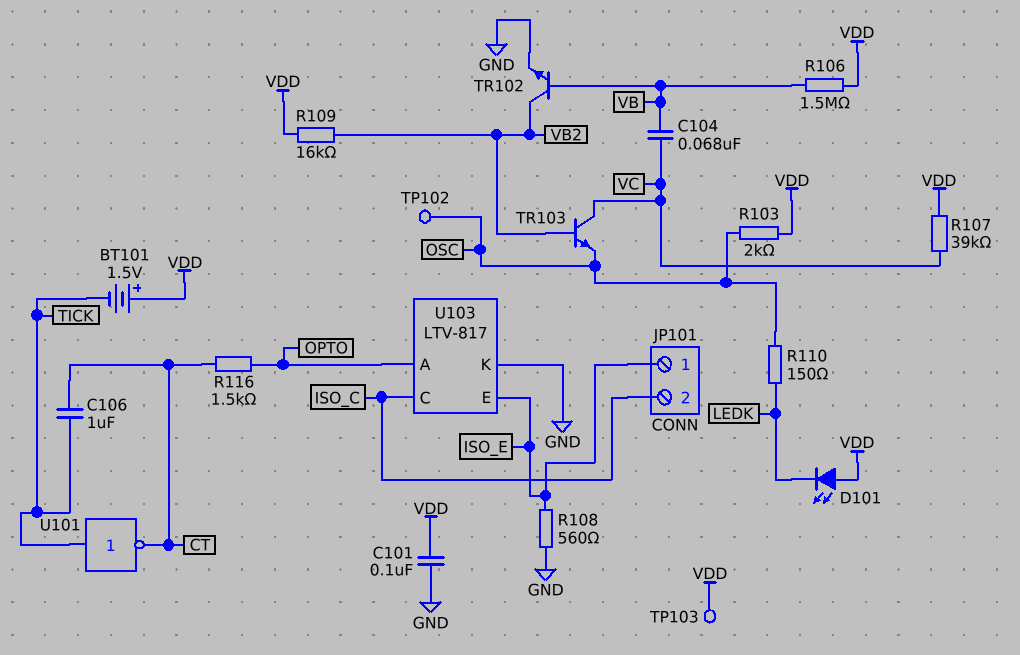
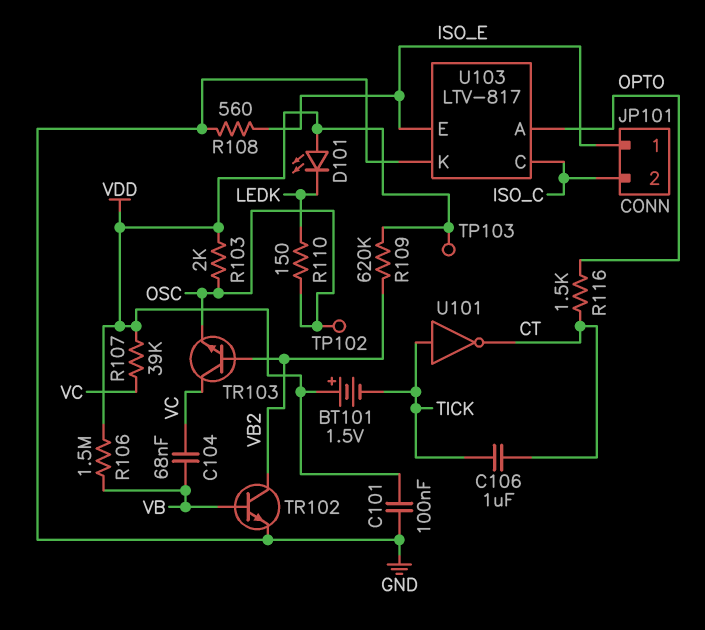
R109: 16k (VB2, VDD) -> 620k (VB2, VDD)

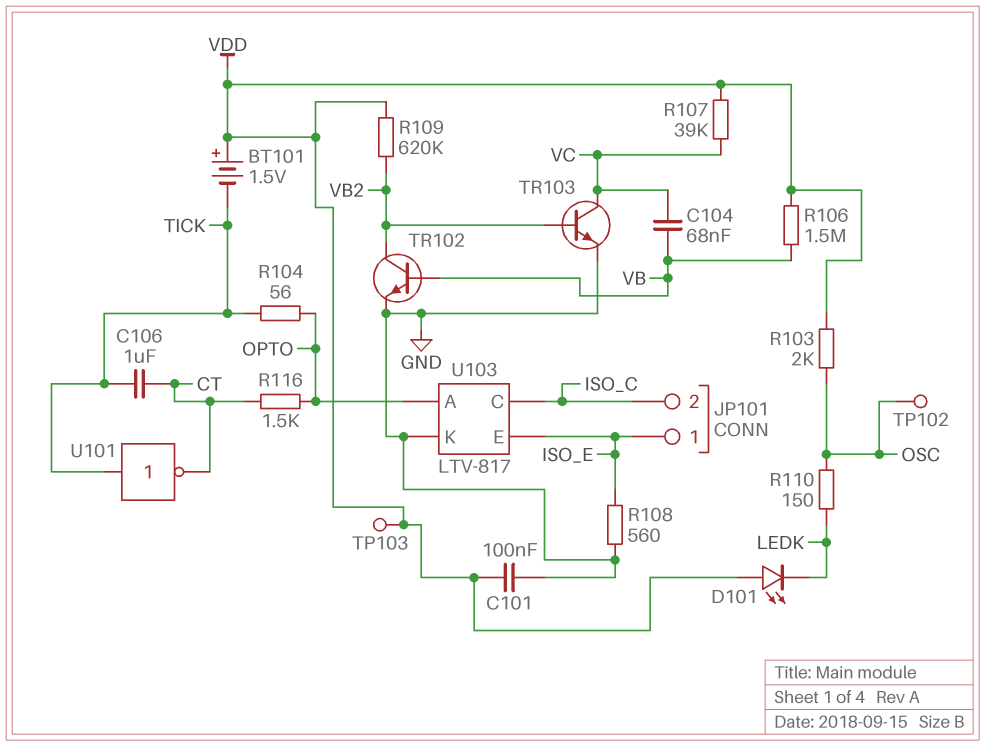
R104: none -> 56 (OPTO, TICK)
TR103: NPN (B VB2, C VC, E OSC) -> NPN (B VB2, C VC, E GND)

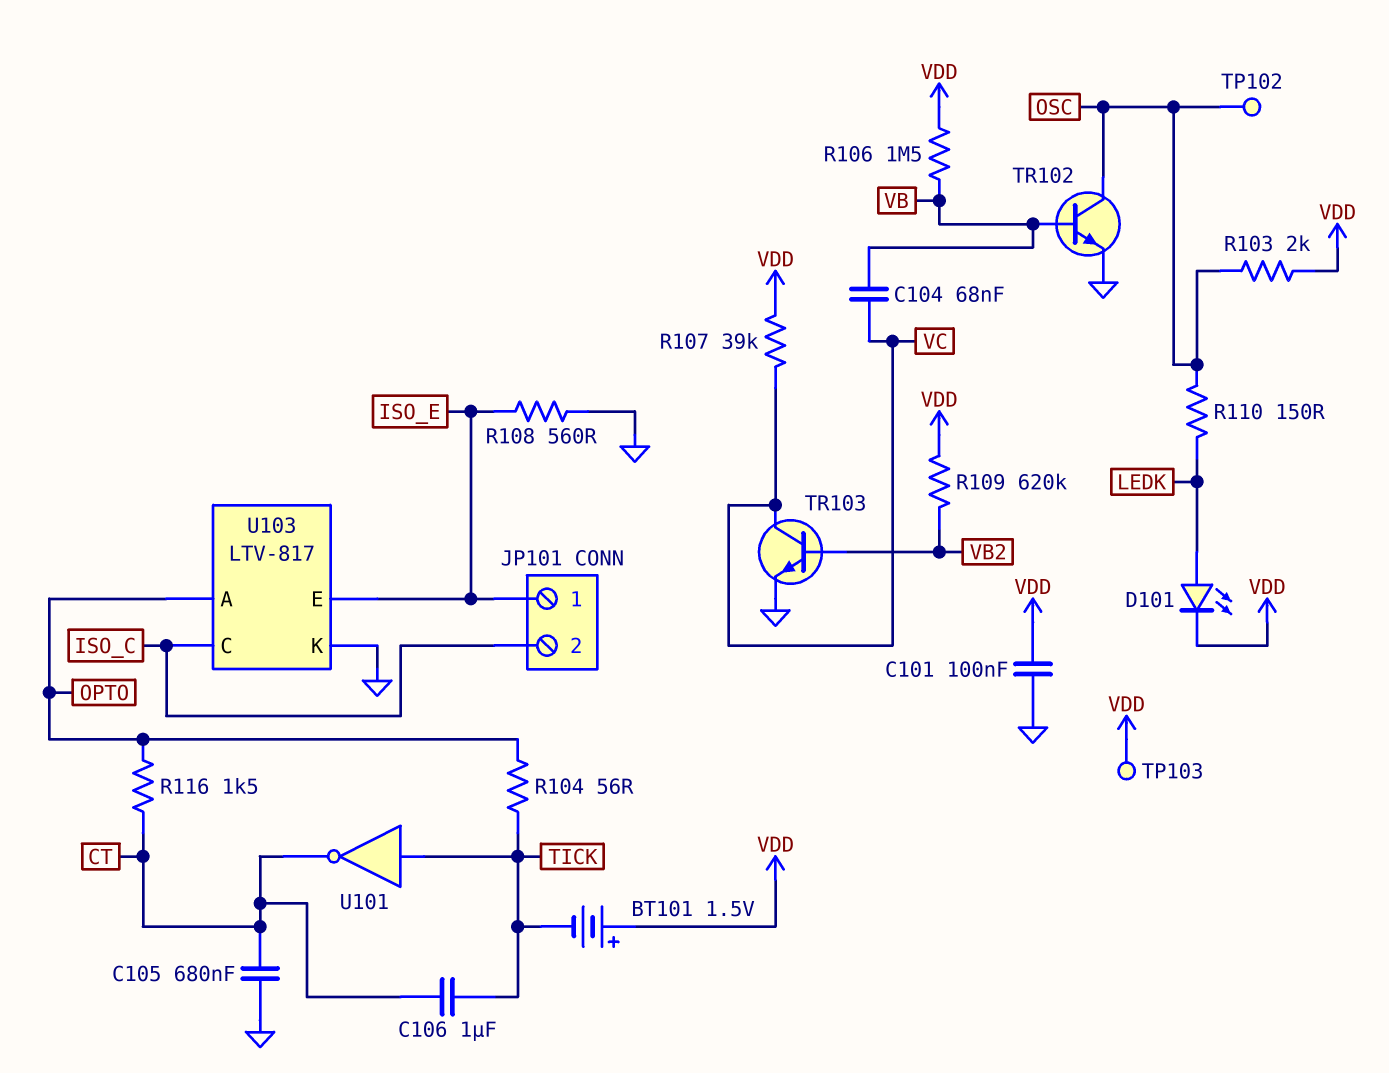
C105: none -> 680nF (CT, GND)
D101: LED (A VDD, K LEDK) -> LED (A LEDK, K VDD)
TR102: NPN (B VB, C VB2, E GND) -> NPN (B VB, C OSC, E GND)

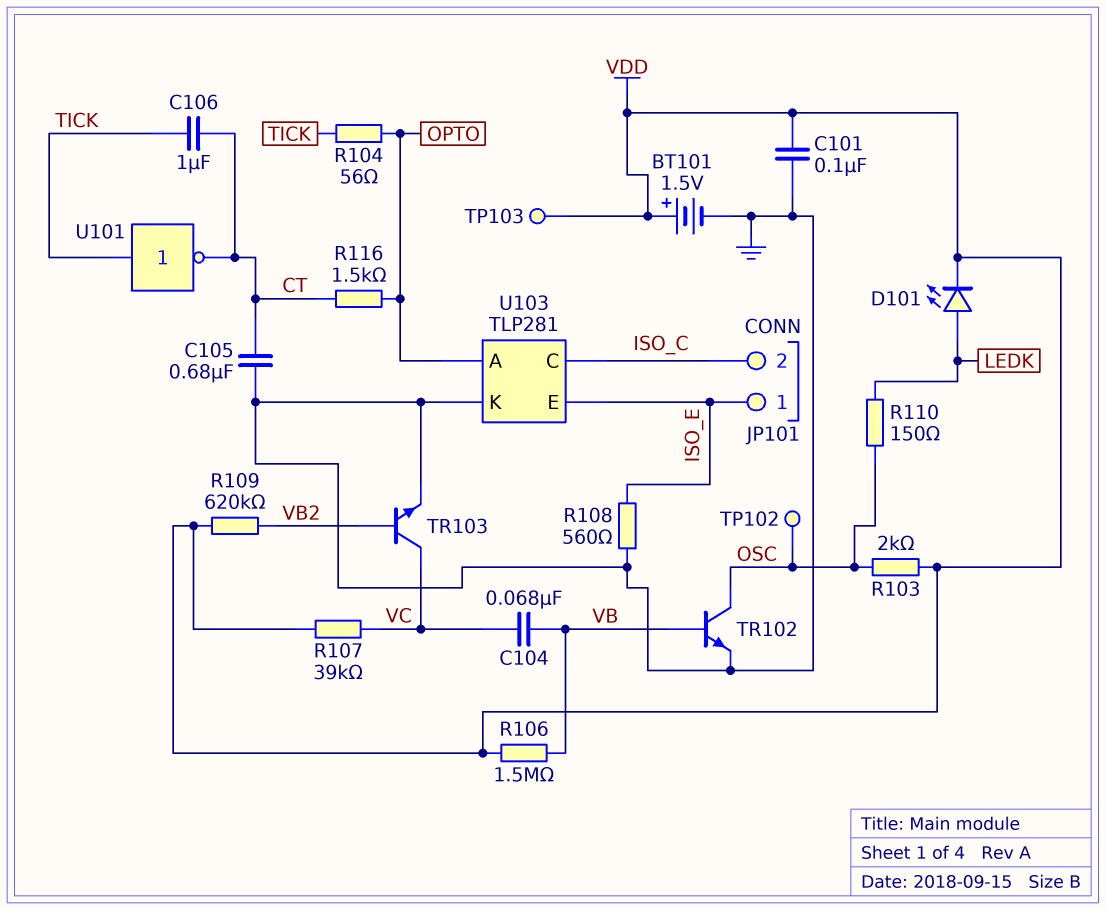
BT101: 1.5V (plus VDD, minus TICK) -> 1.5V (plus VDD, minus GND)
U103: LTV-817 -> TLP281

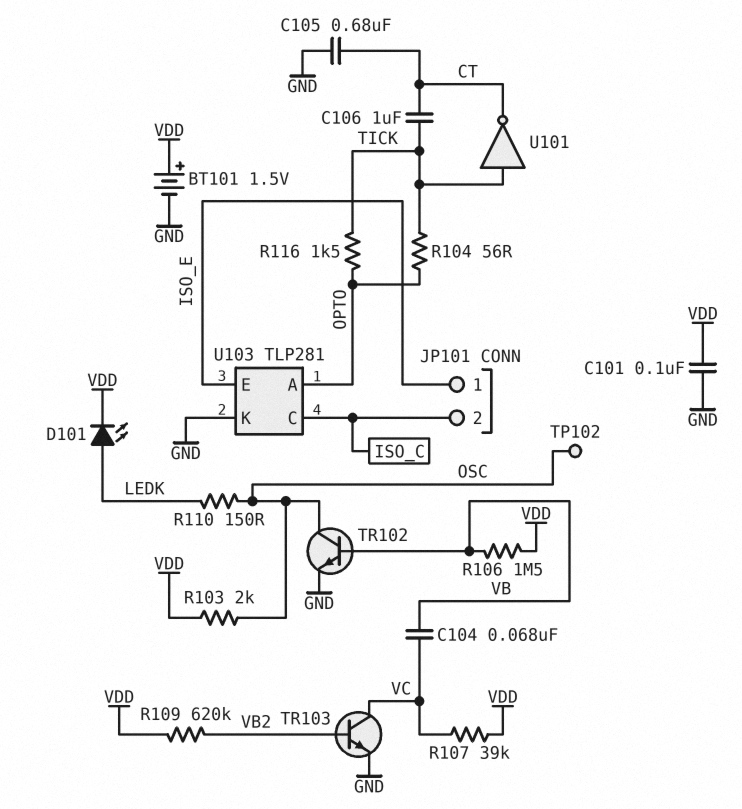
R108: 560 (GND, ISO_E) -> none
R116: 1.5k (CT, OPTO) -> 1.5k (OPTO, TICK)
TP103: test point (VDD) -> none

